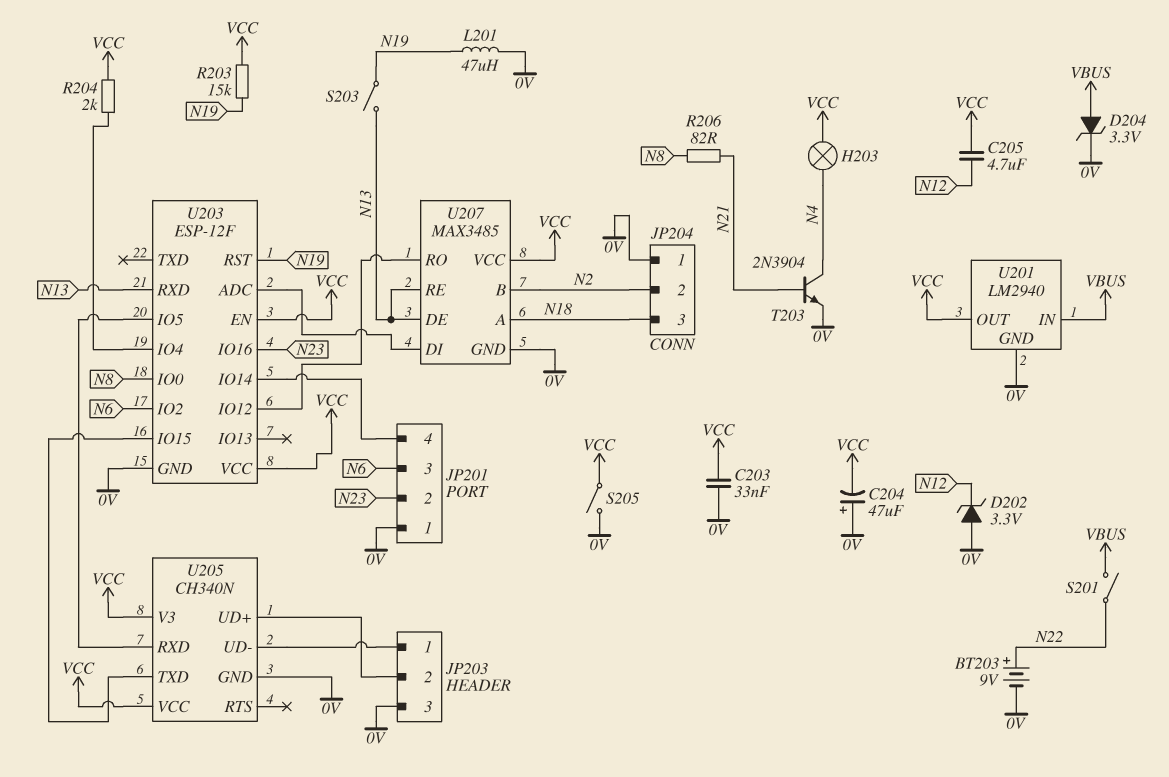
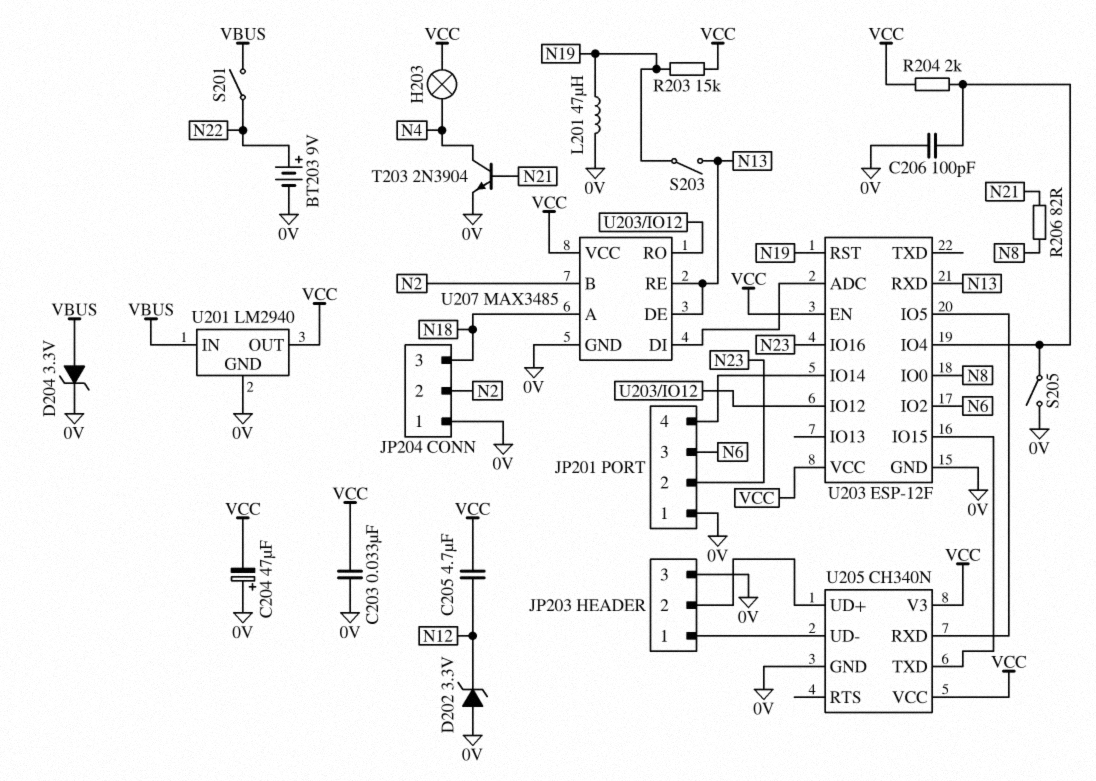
C206: none -> 100pF (0V, U203/IO4)
S205: switch (0V, VCC) -> switch (0V, U203/IO4)

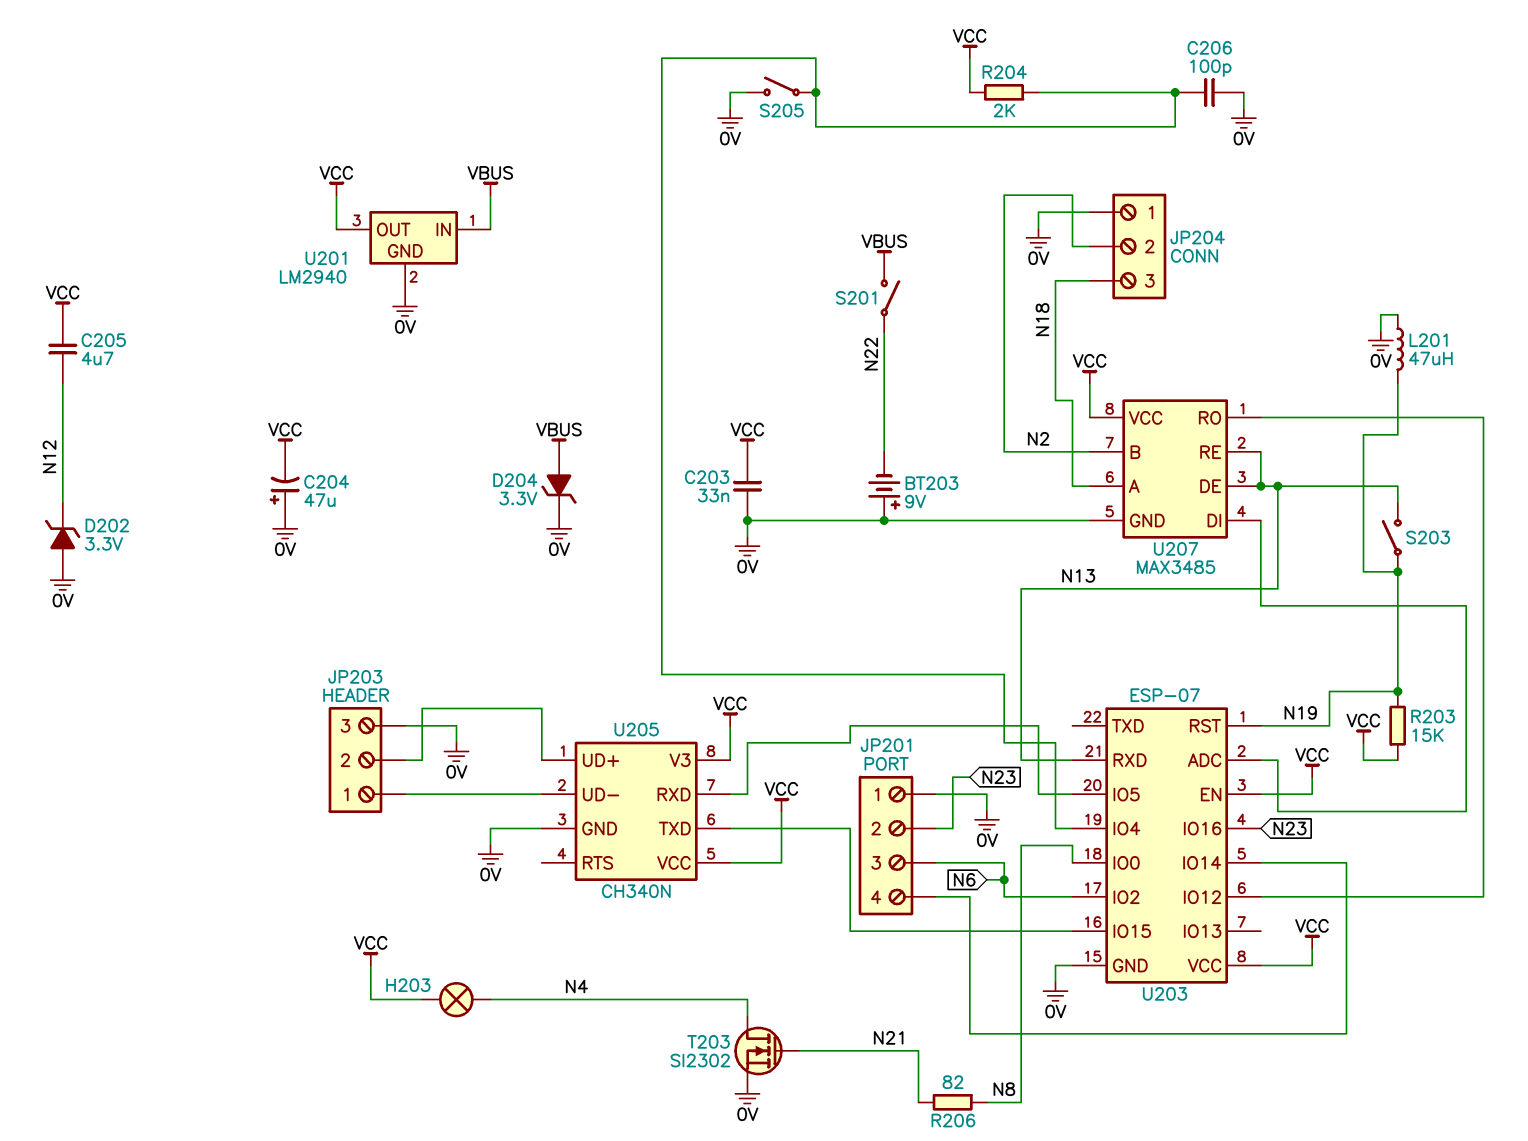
BT203: 9V (plus N22, minus 0V) -> 9V (plus 0V, minus N22)
T203: NPN 2N3904 (B N21, C N4, E 0V) -> NMOS SI2302 (G N21, D N4, S 0V)
U203: ESP-12F -> ESP-07

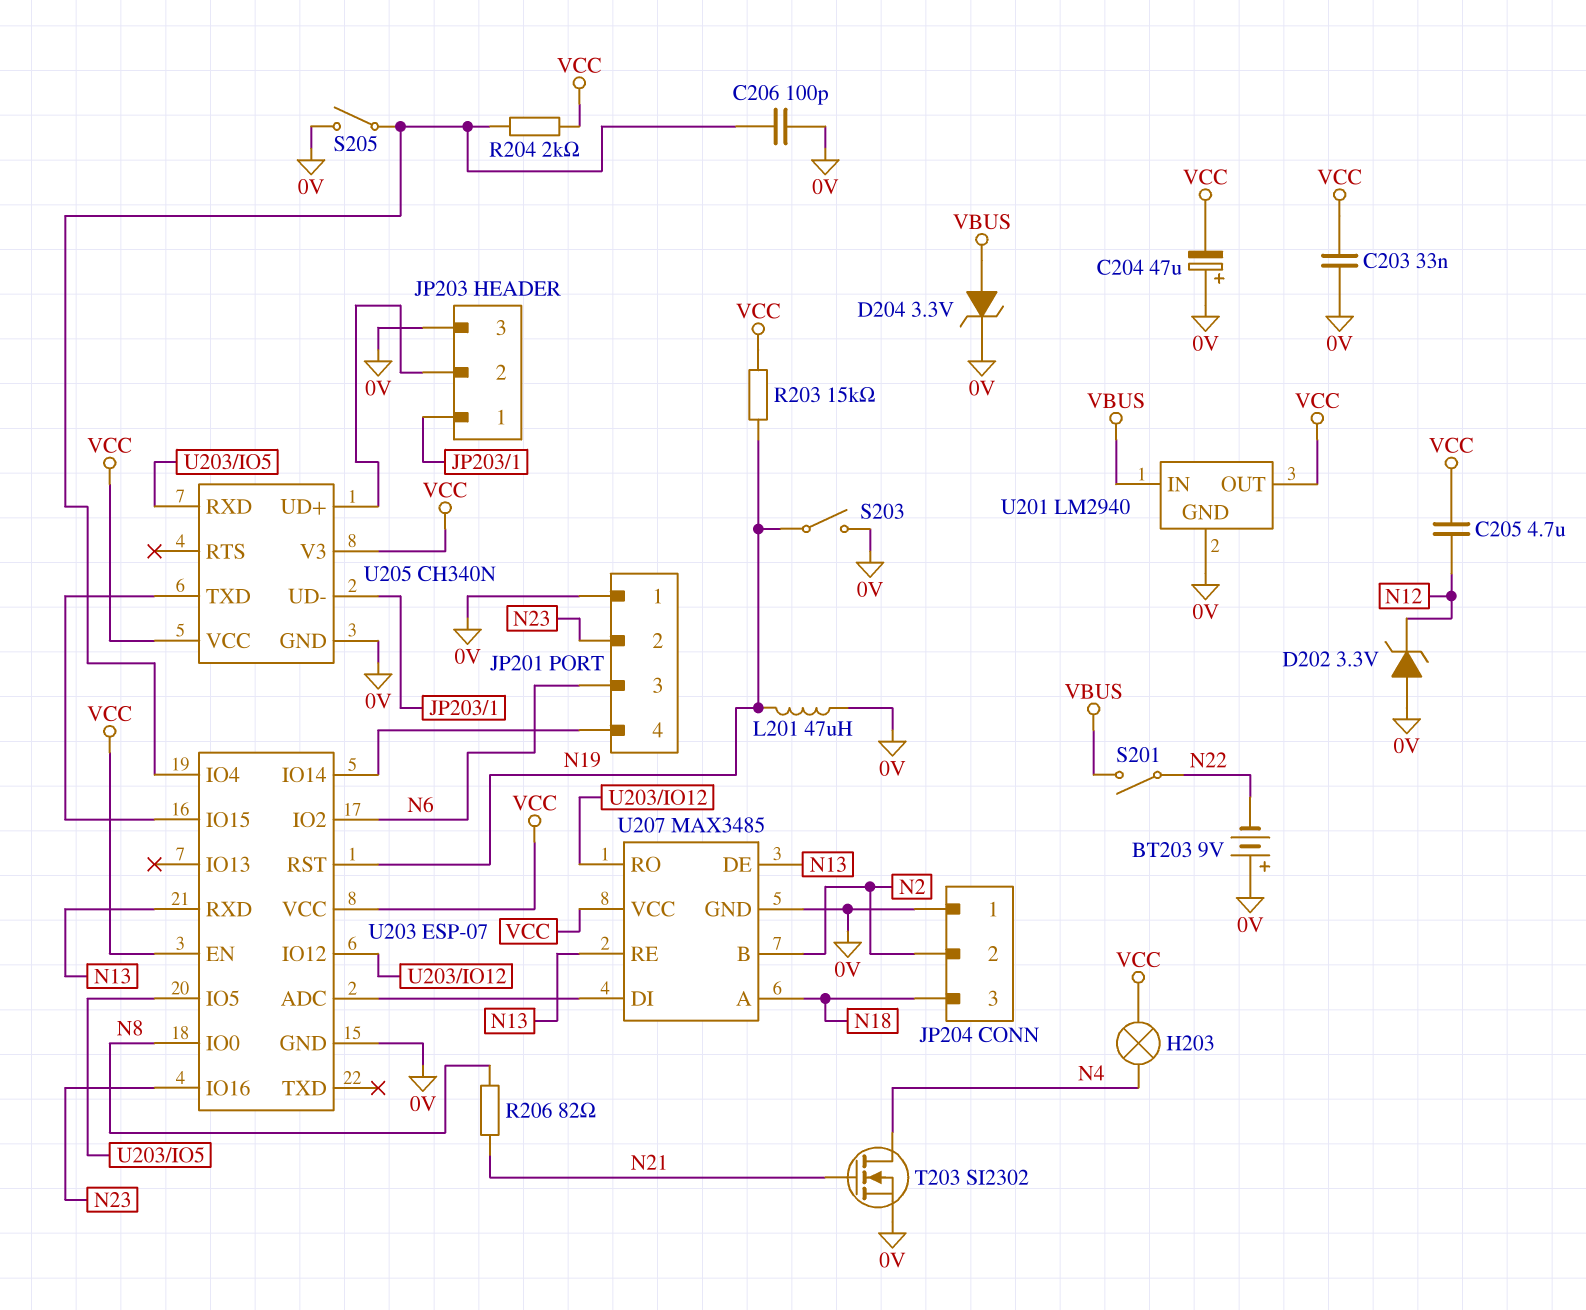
S203: switch (N13, N19) -> switch (0V, N19)

